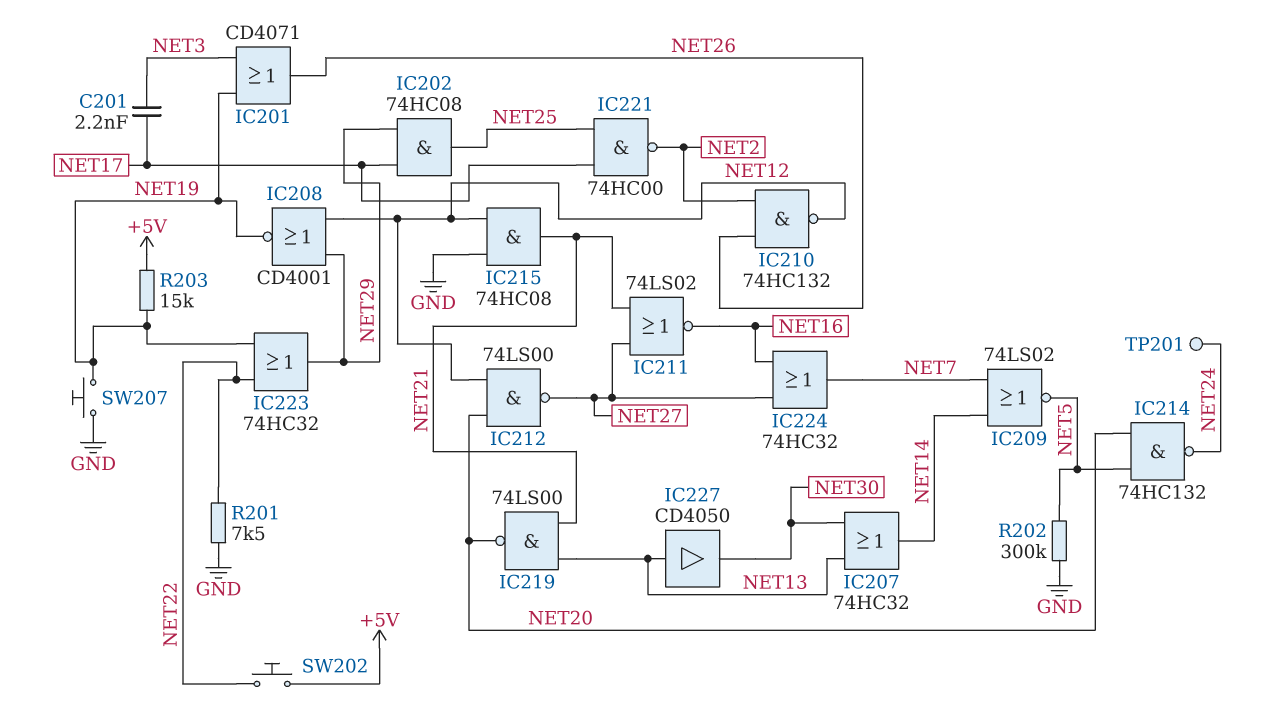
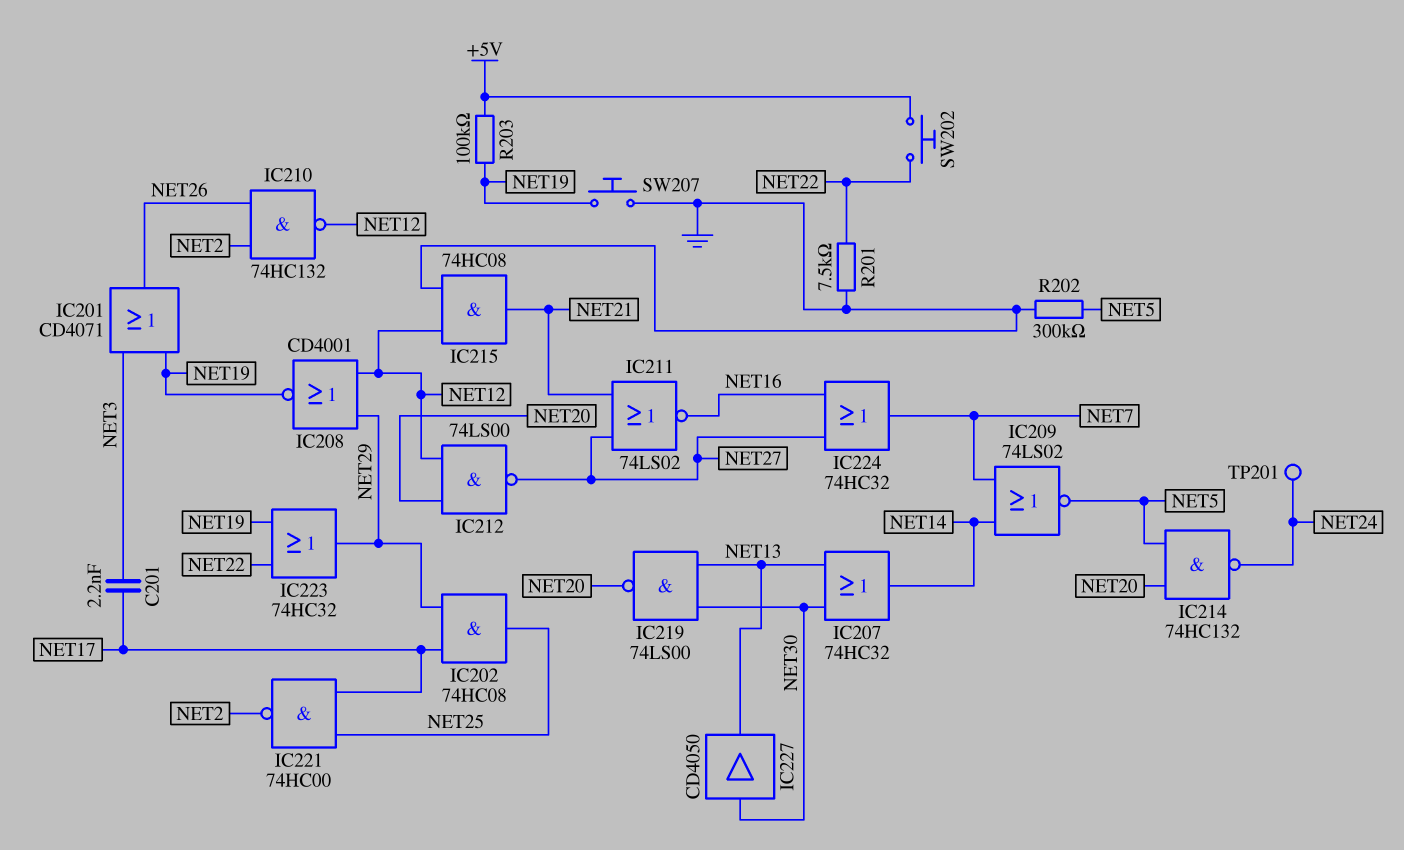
IC219: NAND 74LS00 (in NET13, in NET21, out NET20) -> NAND 74LS00 (in NET13, in NET30, out NET20)
IC227: buffer CD4050 (in NET13, out NET30) -> buffer CD4050 (in NET30, out NET13)
R203: 15k (+5V, NET19) -> 100k (+5V, NET19)

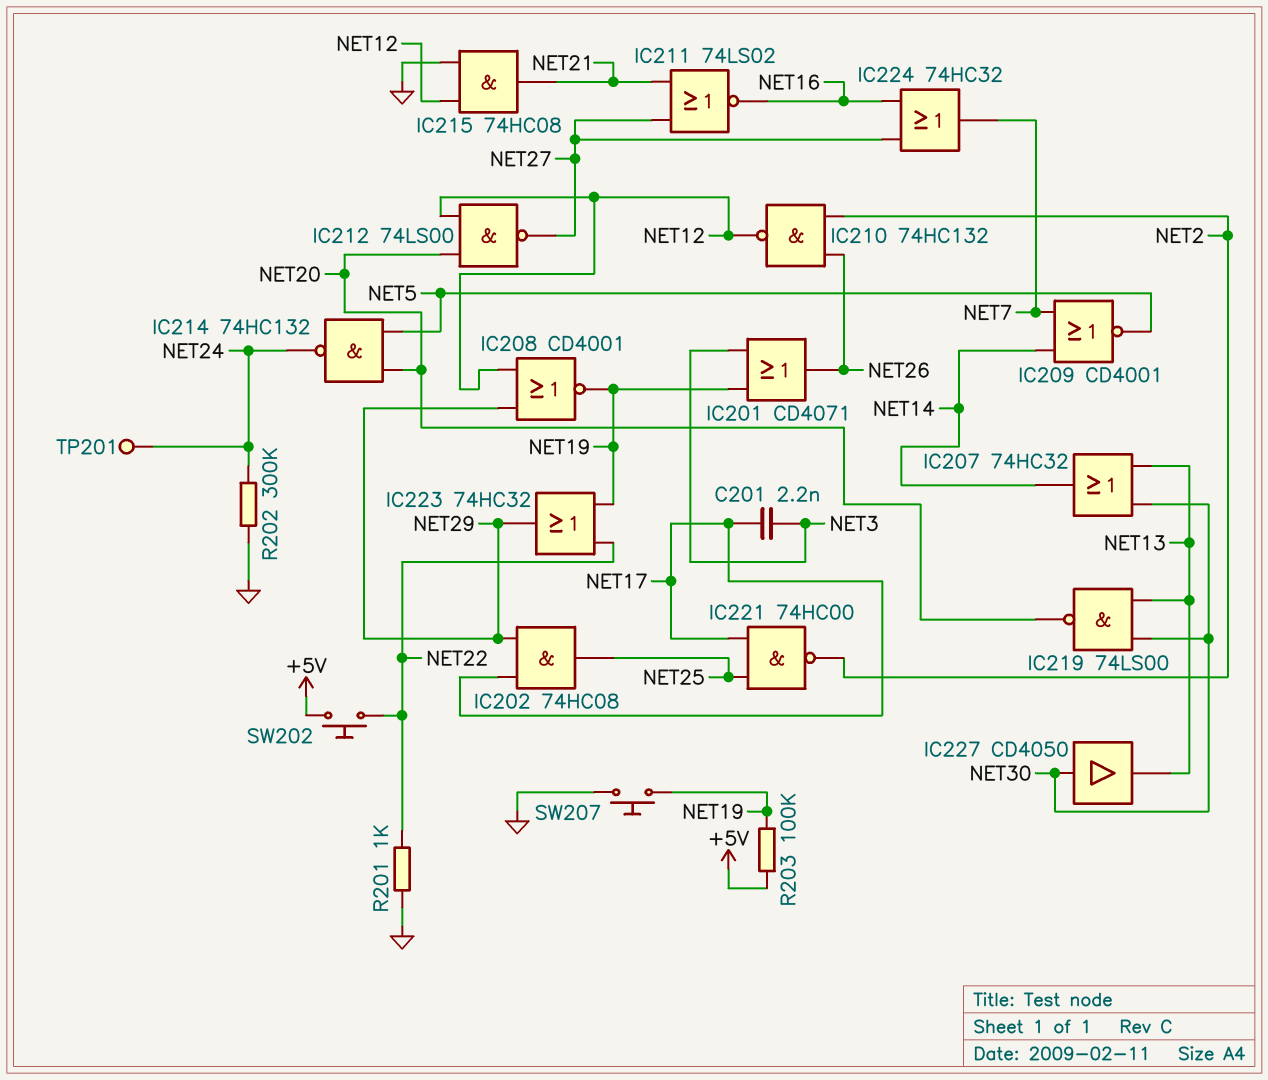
IC209: NOR 74LS02 (in NET7, in NET14, out NET5) -> NOR CD4001 (in NET7, in NET14, out NET5)
R201: 7.5k (GND, NET22) -> 1k (GND, NET22)
R202: 300k (GND, NET5) -> 300k (GND, NET24)

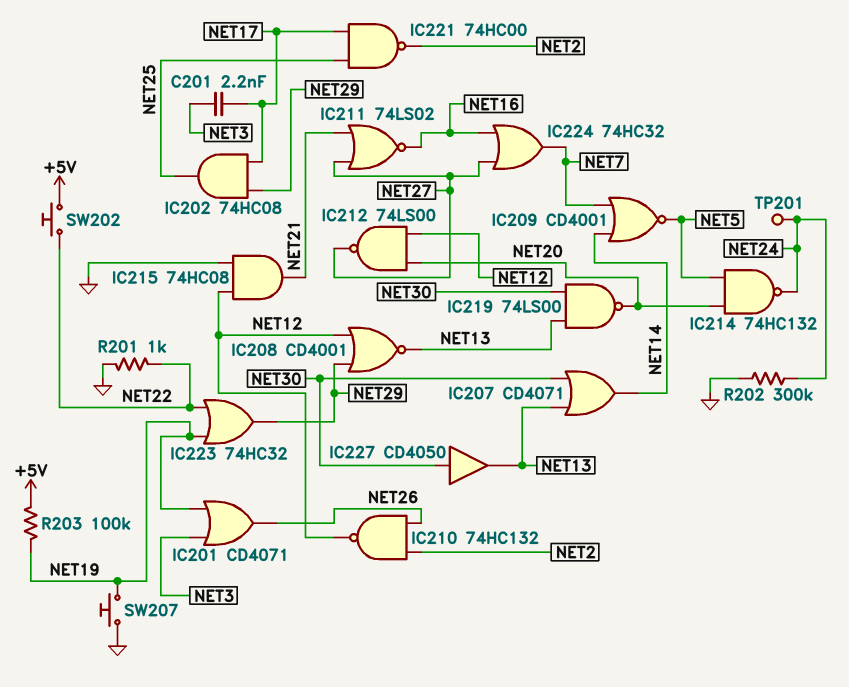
IC207: OR 74HC32 (in NET13, in NET30, out NET14) -> OR CD4071 (in NET13, in NET30, out NET14)
IC208: NOR CD4001 (in NET12, in NET29, out NET19) -> NOR CD4001 (in NET12, in NET29, out NET13)

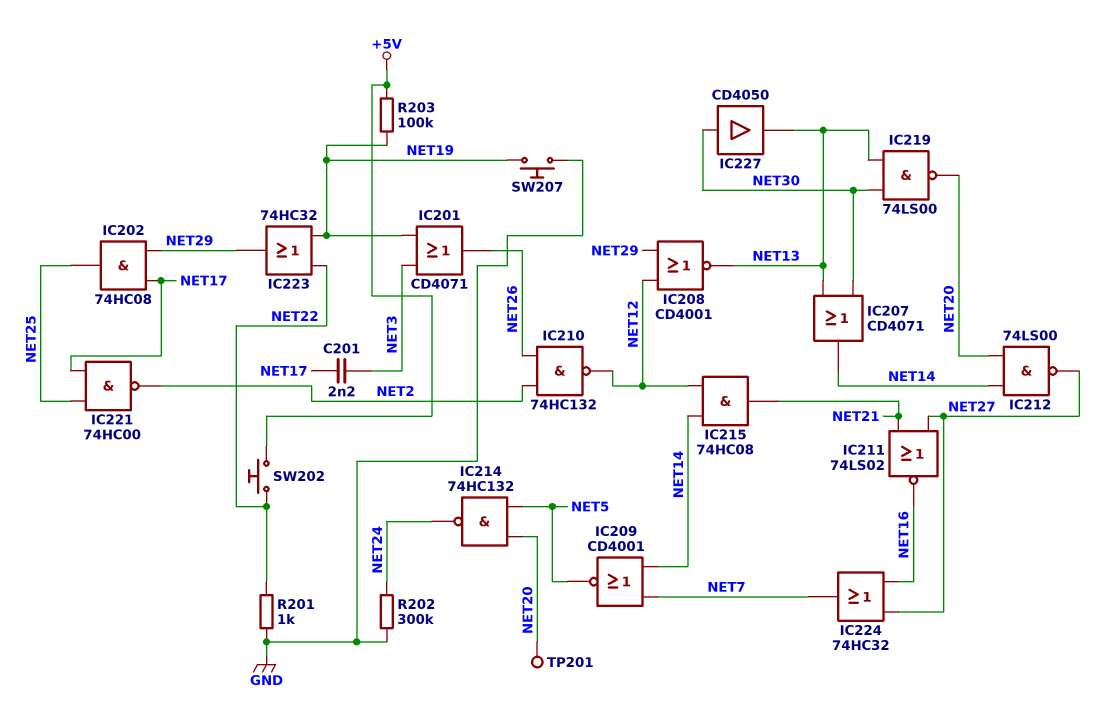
IC212: NAND 74LS00 (in NET12, in NET20, out NET27) -> NAND 74LS00 (in NET14, in NET20, out NET27)
IC215: AND 74HC08 (in GND, in NET12, out NET21) -> AND 74HC08 (in NET12, in NET14, out NET21)
TP201: test point (NET24) -> test point (NET20)

